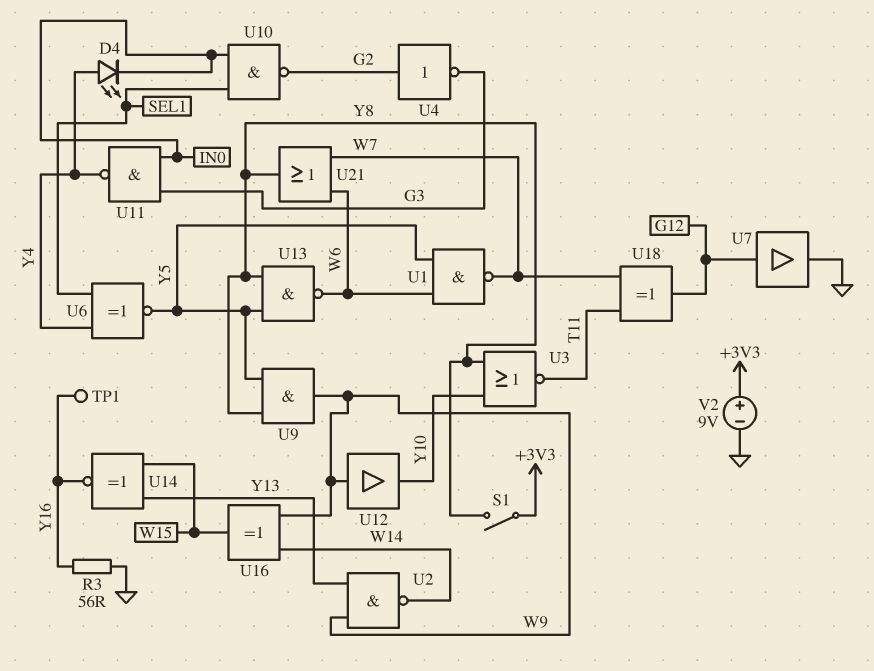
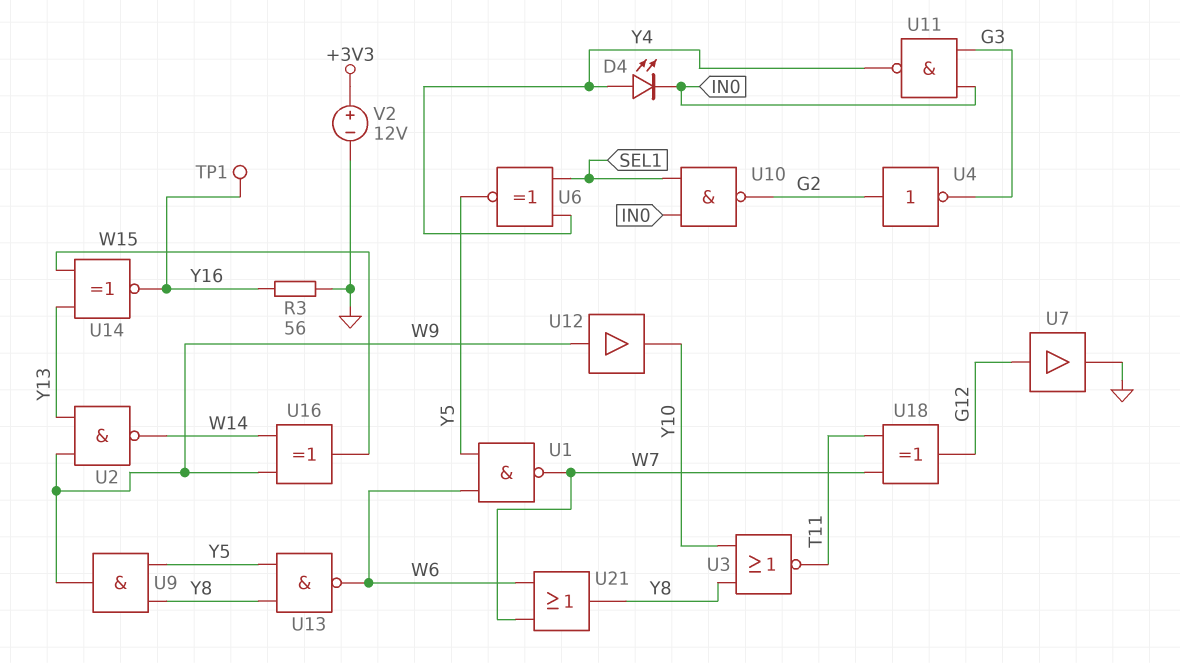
S1: switch (+3V3, Y8) -> none
V2: 9V (plus +3V3, minus GND) -> 12V (plus +3V3, minus GND)

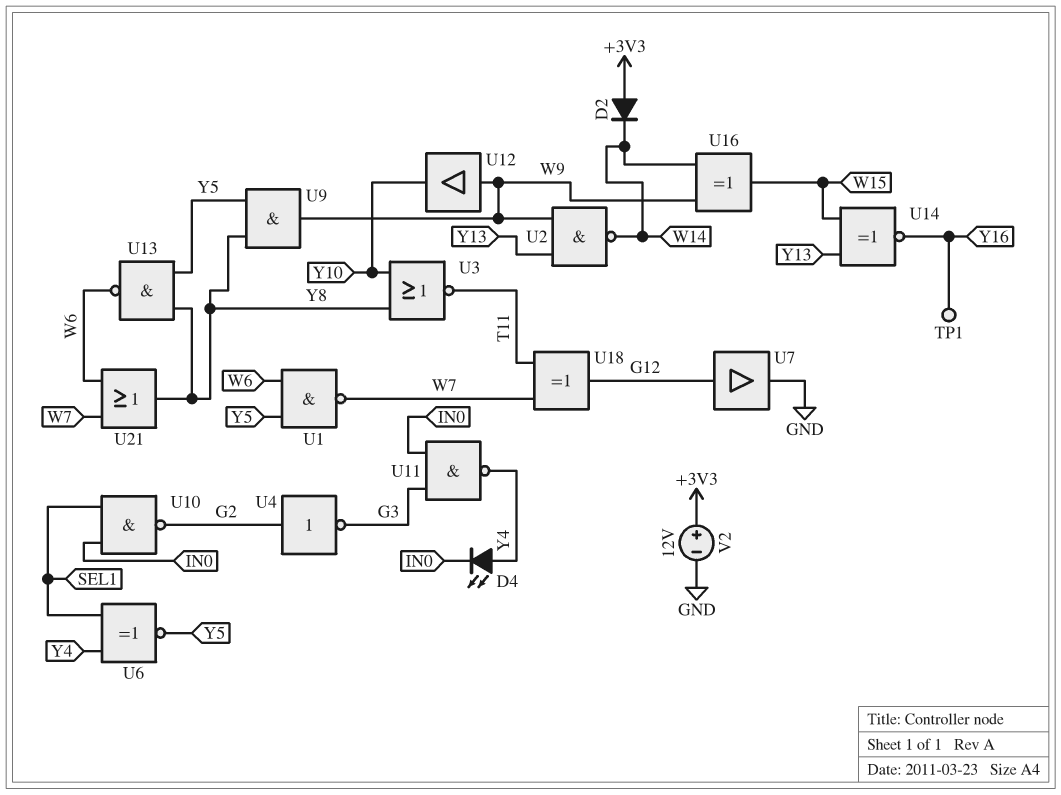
D2: none -> diode (A +3V3, K W14)
R3: 56 (GND, Y16) -> none

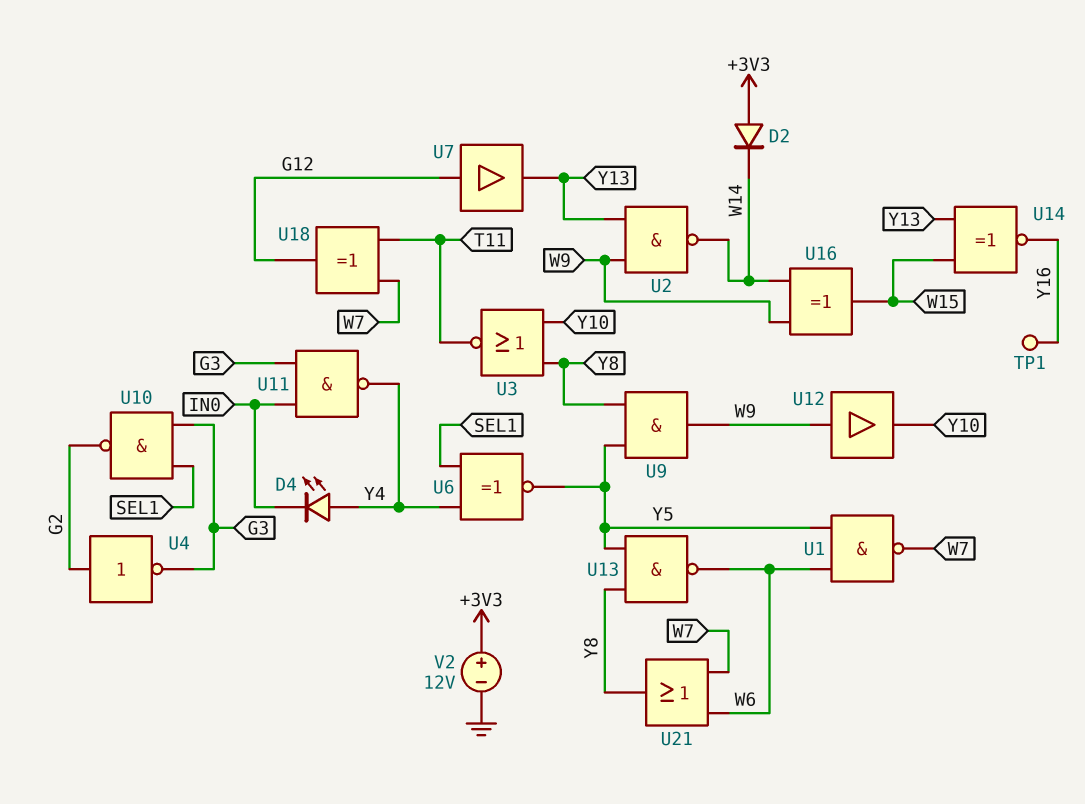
U7: buffer (in G12, out GND) -> buffer (in G12, out Y13)
U10: NAND (in IN0, in SEL1, out G2) -> NAND (in G3, in SEL1, out G2)

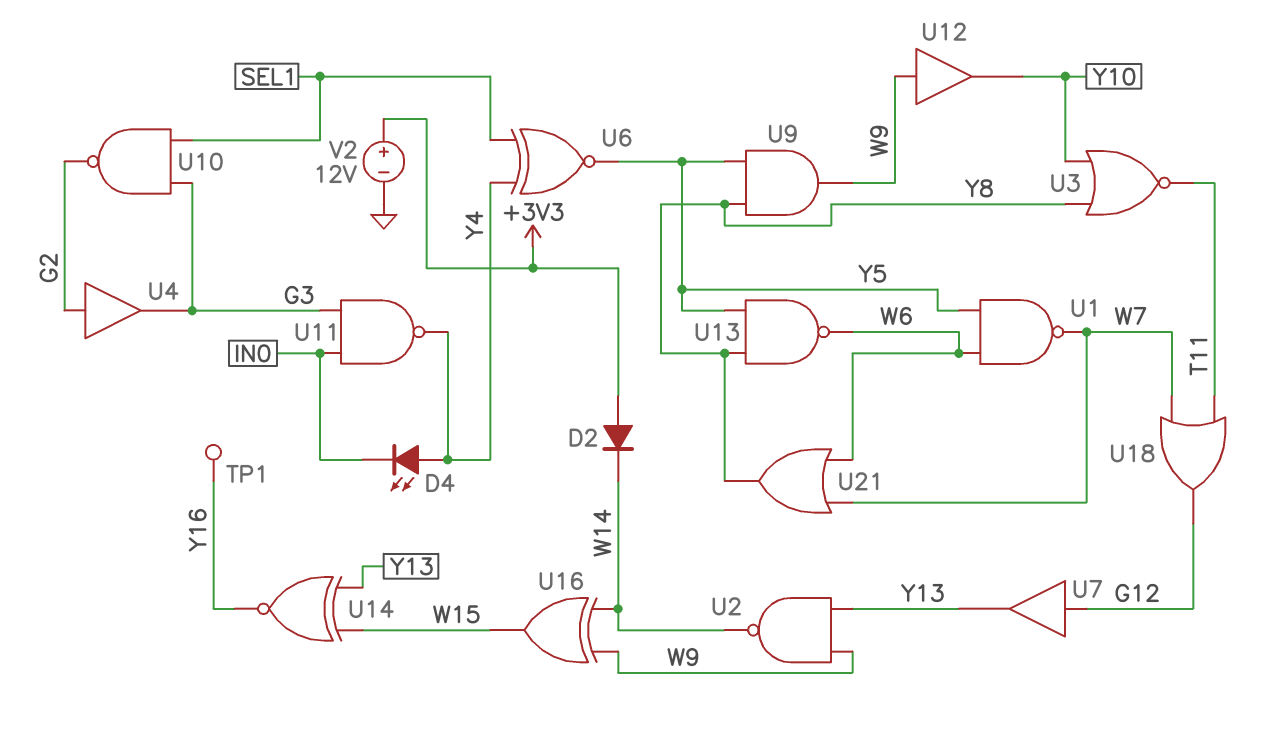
U4: NOT (in G2, out G3) -> buffer (in G2, out G3)
U18: XOR (in T11, in W7, out G12) -> OR (in T11, in W7, out G12)

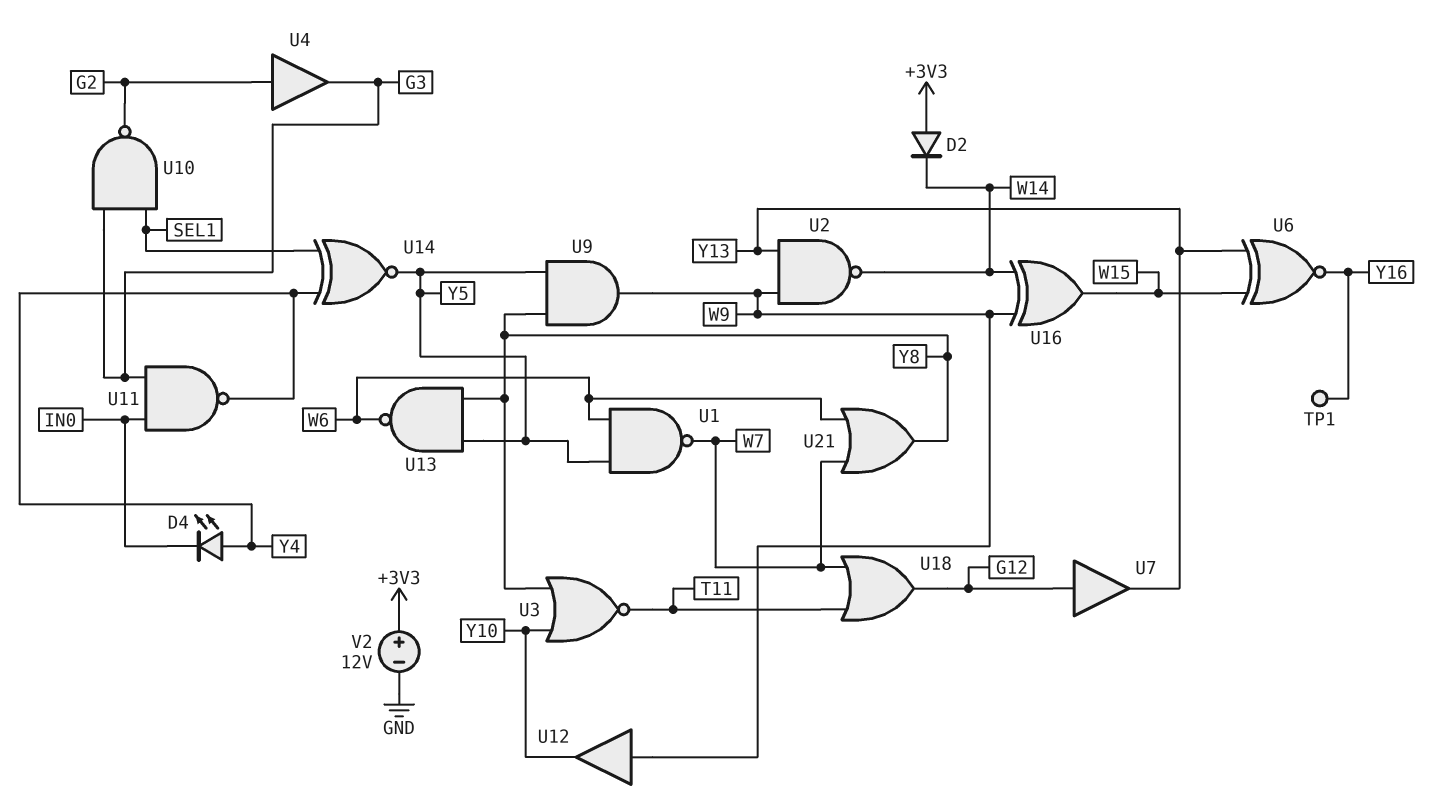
U6: XNOR (in SEL1, in Y4, out Y5) -> XNOR (in W15, in Y13, out Y16)
U14: XNOR (in W15, in Y13, out Y16) -> XNOR (in SEL1, in Y4, out Y5)

